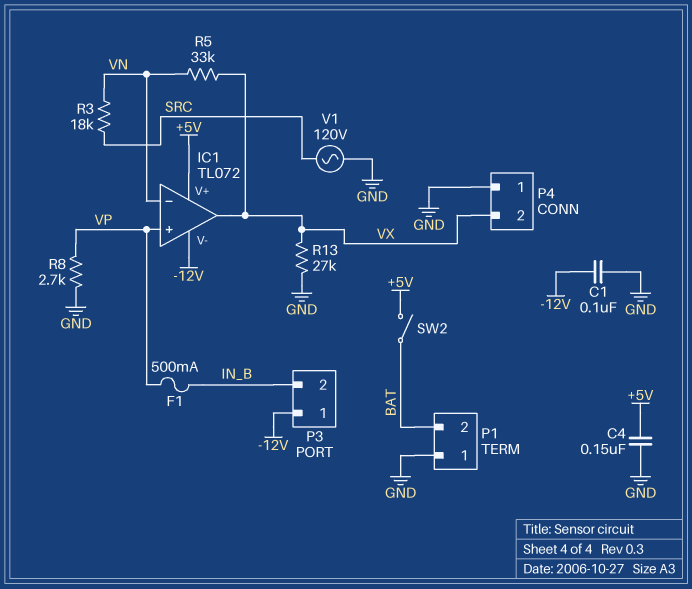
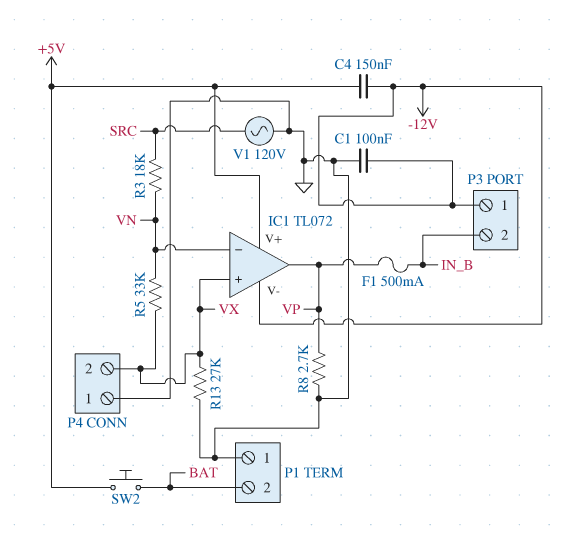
C4: 150nF (+5V, GND) -> 150nF (+5V, -12V)
IC1 pin in+: VP -> VX
IC1 pin out: VX -> VP
SW2: switch (+5V, BAT) -> button (+5V, BAT)

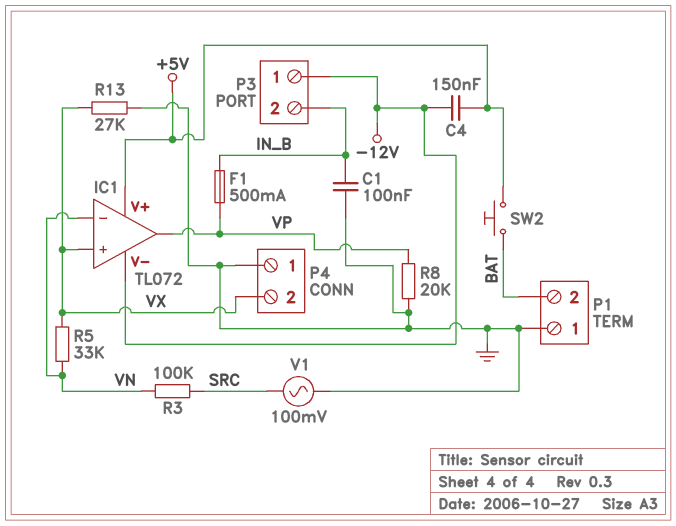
C1: 100nF (-12V, GND) -> 100nF (GND, IN_B)
R3: 18k (SRC, VN) -> 100k (SRC, VN)
R8: 2.7k (GND, VP) -> 20k (GND, VP)
V1: AC 120V (GND, SRC) -> AC 100mV (GND, SRC)

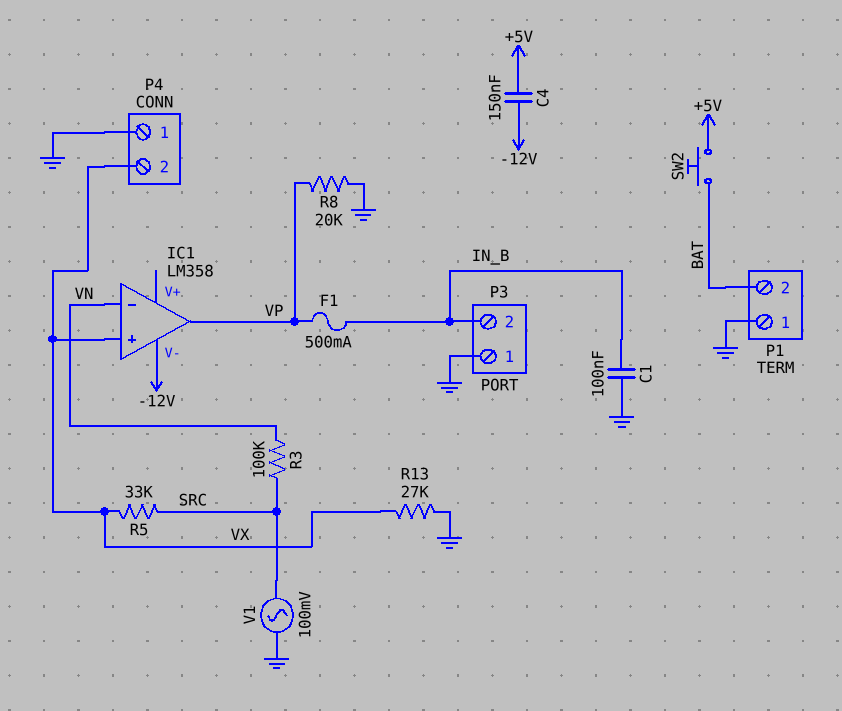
IC1: TL072 -> LM358
IC1 pin V+: +5V -> none
P3 pin 1: -12V -> GND
R5: 33k (VN, VX) -> 33k (SRC, VX)

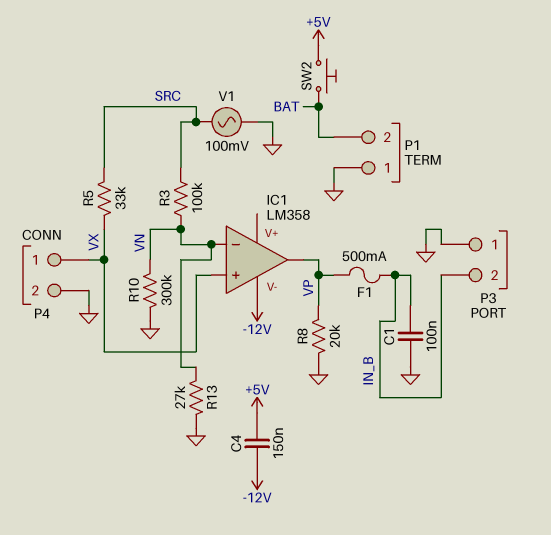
P4 pin 1: GND -> VX
P4 pin 2: VX -> GND
R10: none -> 300k (GND, VN)
R13: 27k (GND, VX) -> 27k (GND, VN)

